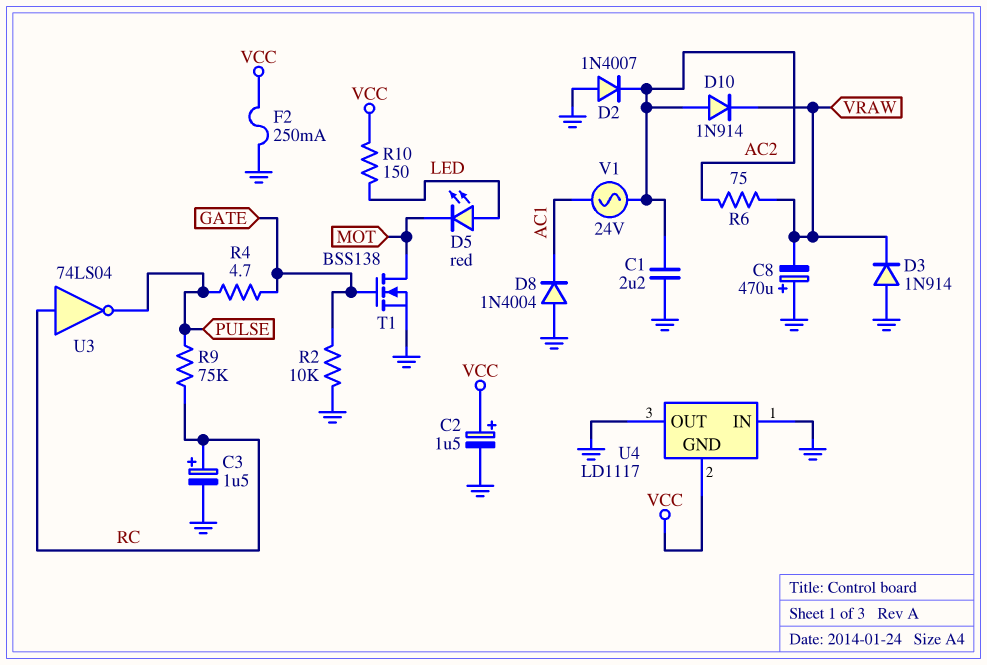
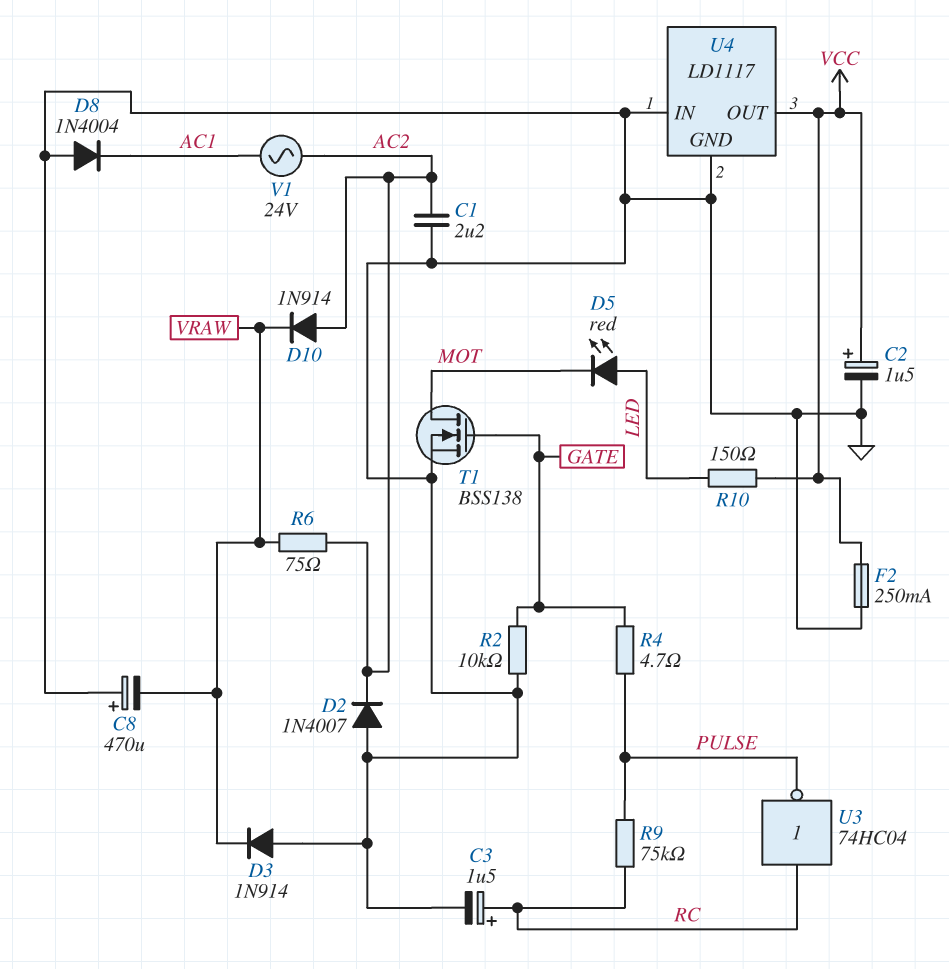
U3: NOT 74LS04 (in RC, out PULSE) -> NOT 74HC04 (in RC, out PULSE)
U4 pin GND: VCC -> GND
U4 pin OUT: GND -> VCC

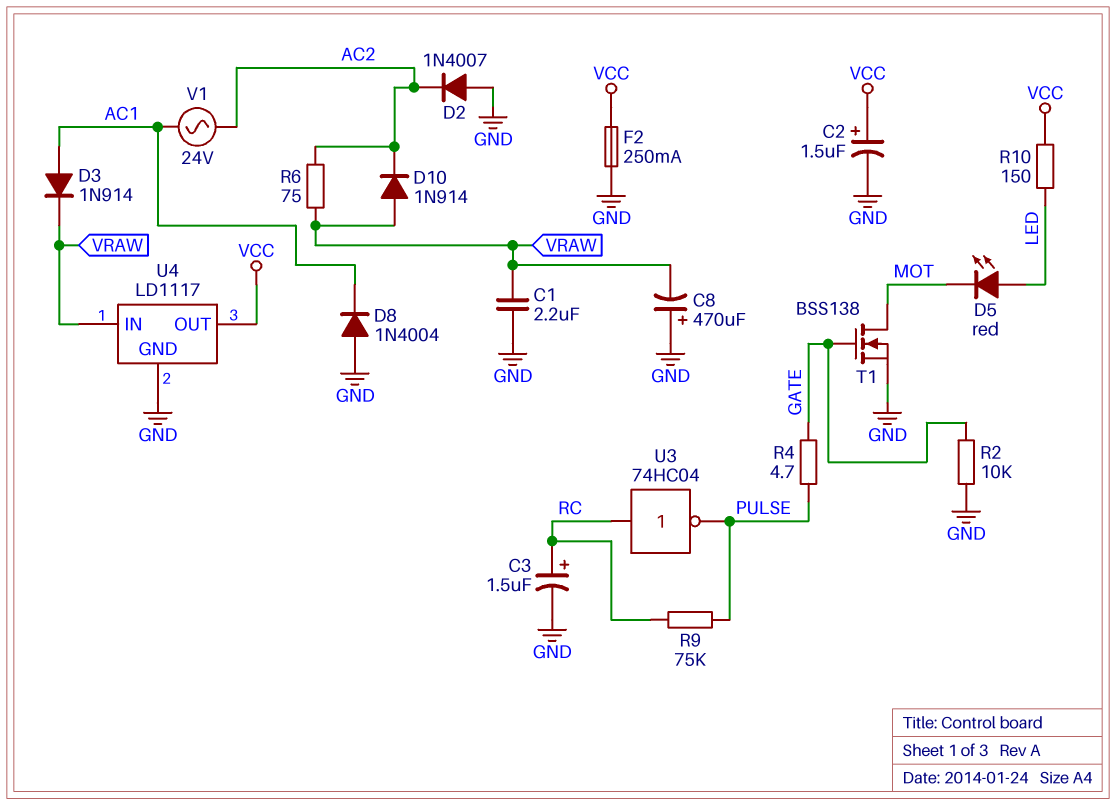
C1: 2.2uF (AC2, GND) -> 2.2uF (GND, VRAW)
D3: diode 1N914 (A GND, K VRAW) -> diode 1N914 (A AC1, K VRAW)
D10: diode 1N914 (A AC2, K VRAW) -> diode 1N914 (A VRAW, K AC2)
U4 pin IN: GND -> VRAW

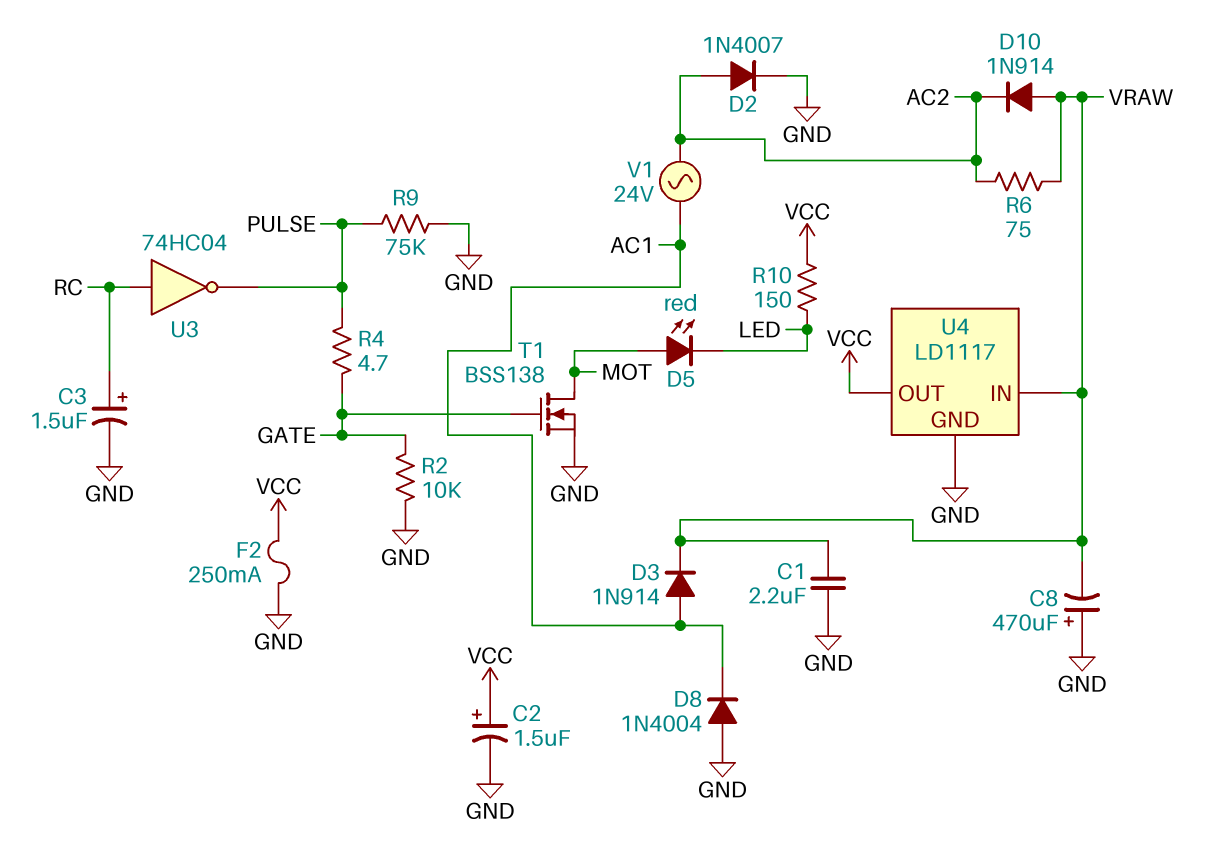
D2: diode 1N4007 (A GND, K AC2) -> diode 1N4007 (A AC2, K GND)
D5: LED red (A LED, K MOT) -> LED red (A MOT, K LED)
R9: 75k (PULSE, RC) -> 75k (GND, PULSE)

